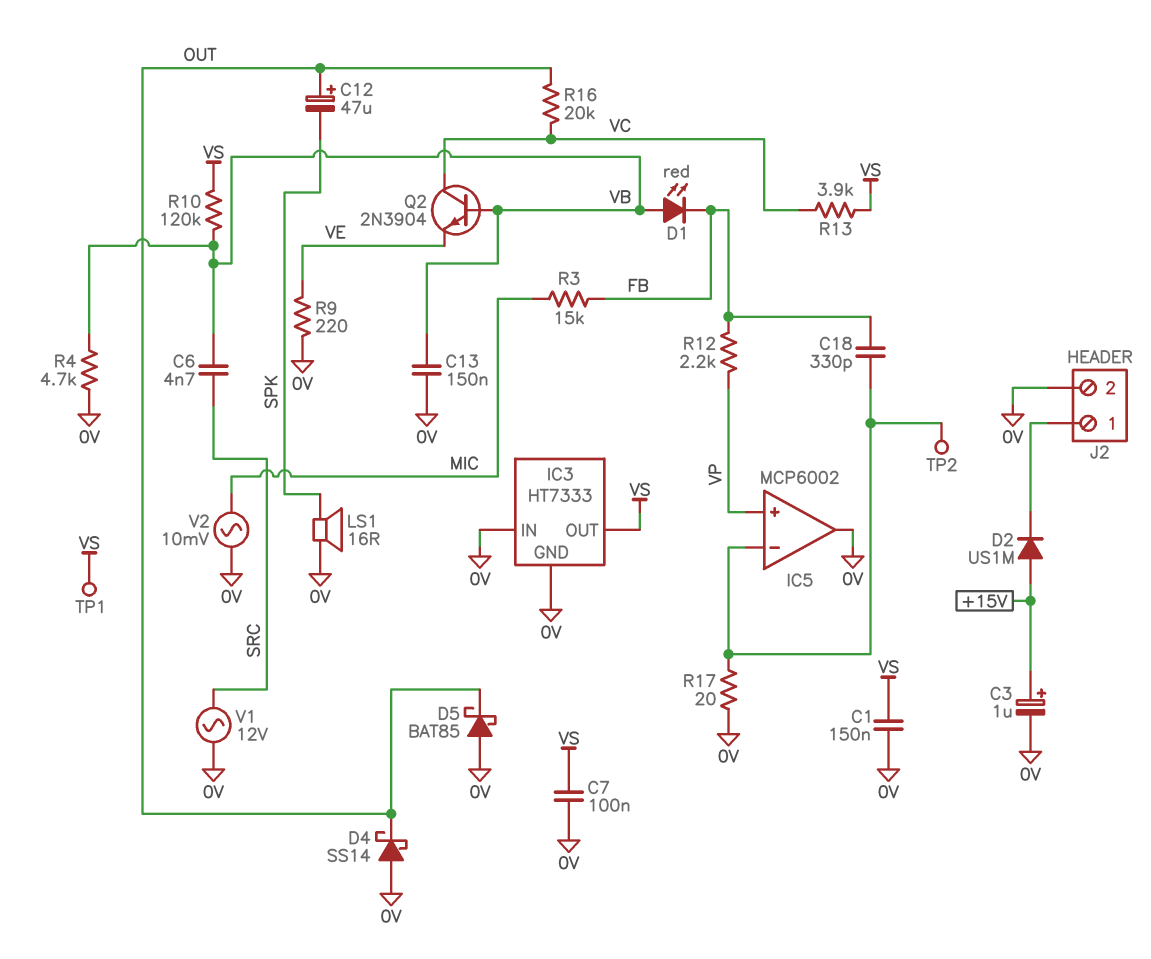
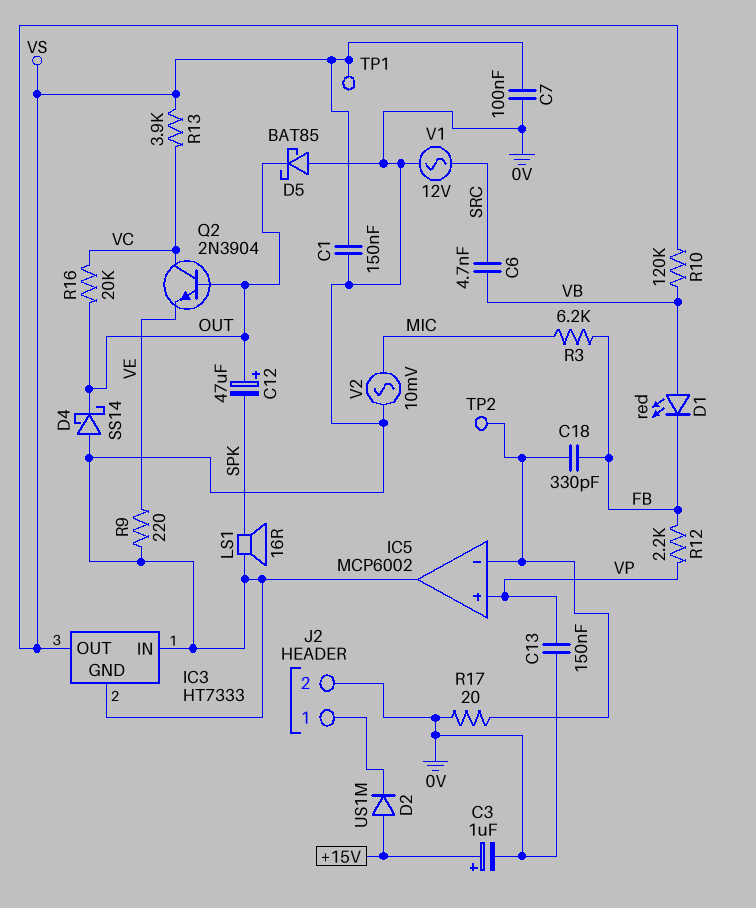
C13: 150nF (0V, VB) -> 150nF (0V, VP)
Q2: NPN 2N3904 (B VB, C VC, E VE) -> NPN 2N3904 (B OUT, C VC, E VE)
R3: 15k (FB, MIC) -> 6.2k (FB, MIC)
R4: 4.7k (0V, VB) -> none

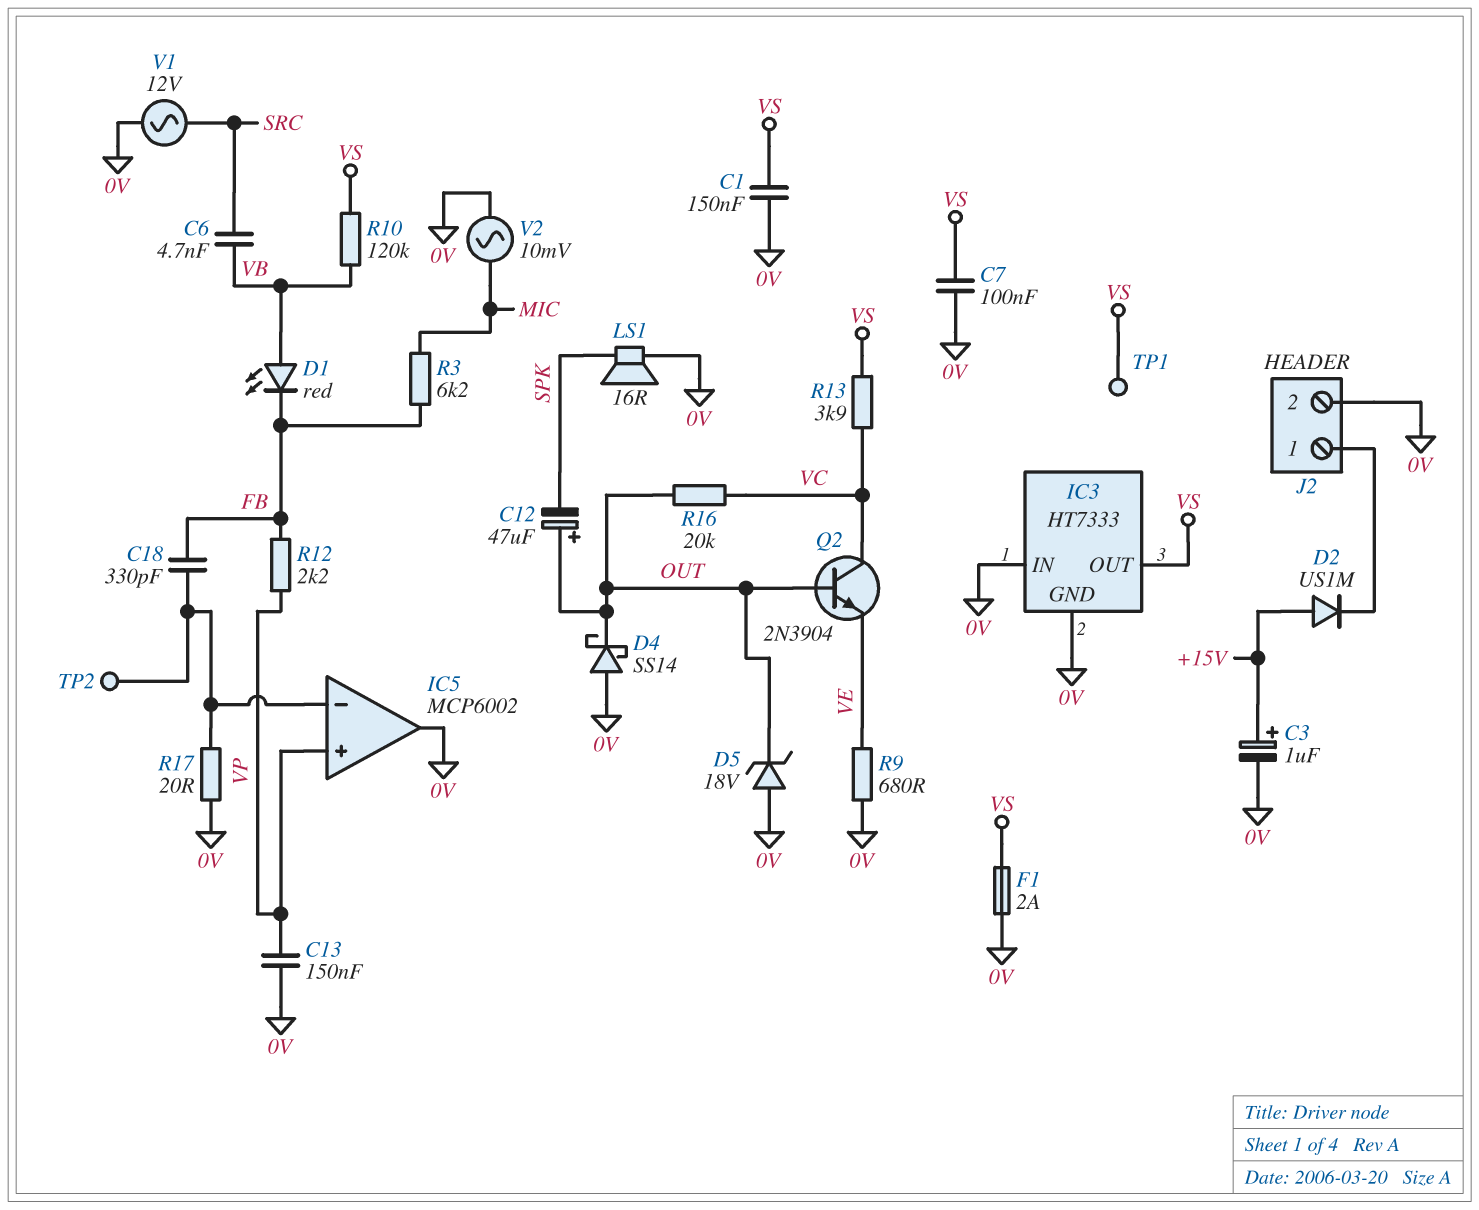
D5: schottky BAT85 (A 0V, K OUT) -> zener 18V (A 0V, K OUT)
F1: none -> 2A (0V, VS)
R9: 220 (0V, VE) -> 680 (0V, VE)

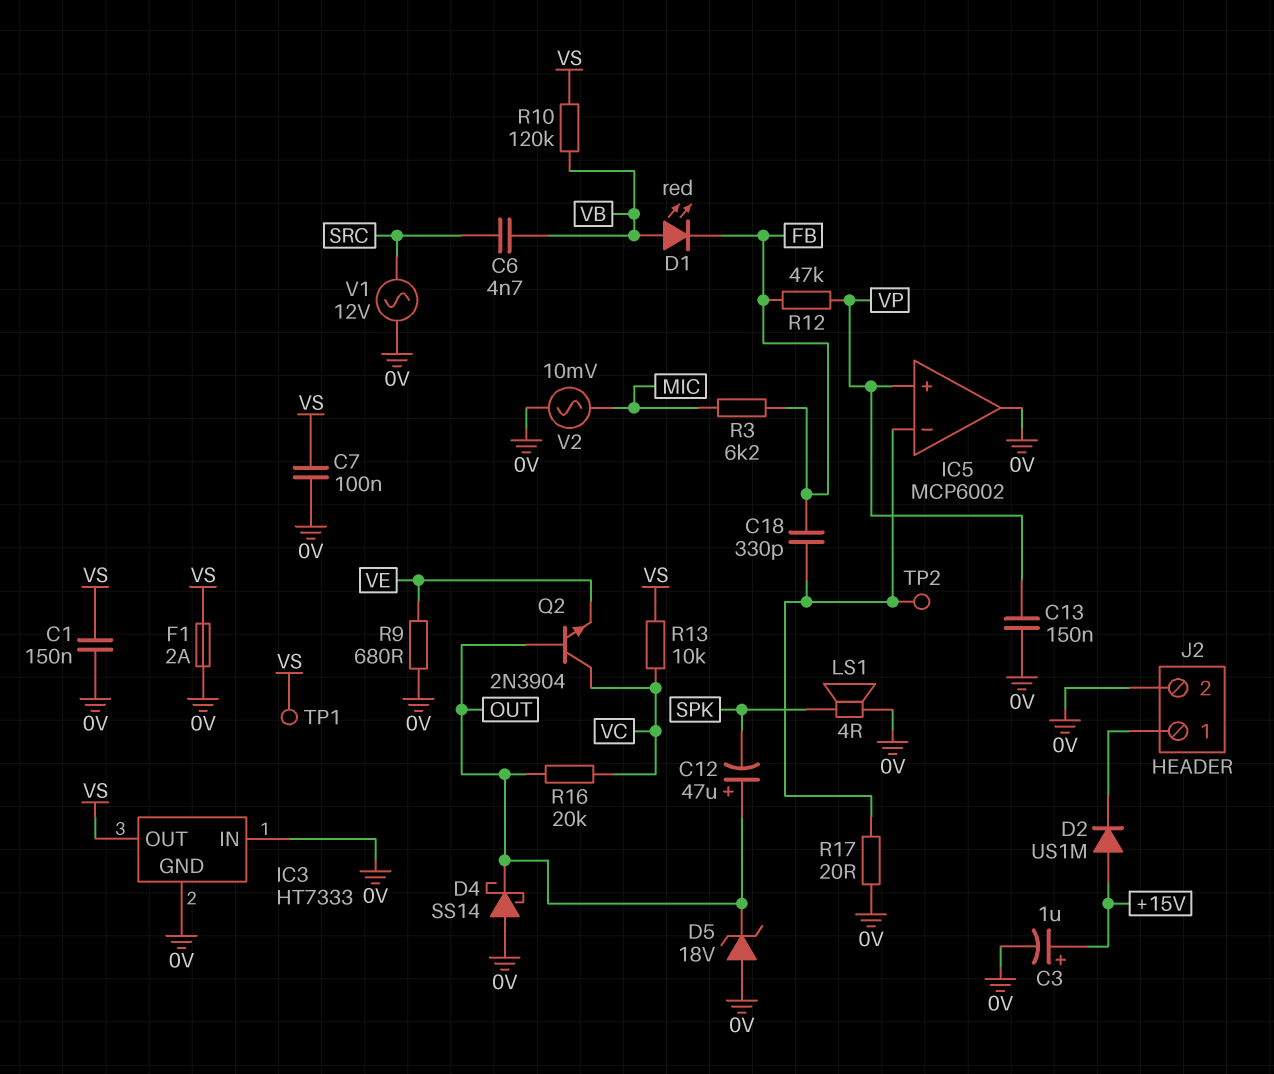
LS1: speaker 16R (0V, SPK) -> speaker 4R (0V, SPK)
R12: 2.2k (FB, VP) -> 47k (FB, VP)
R13: 3.9k (VC, VS) -> 10k (VC, VS)

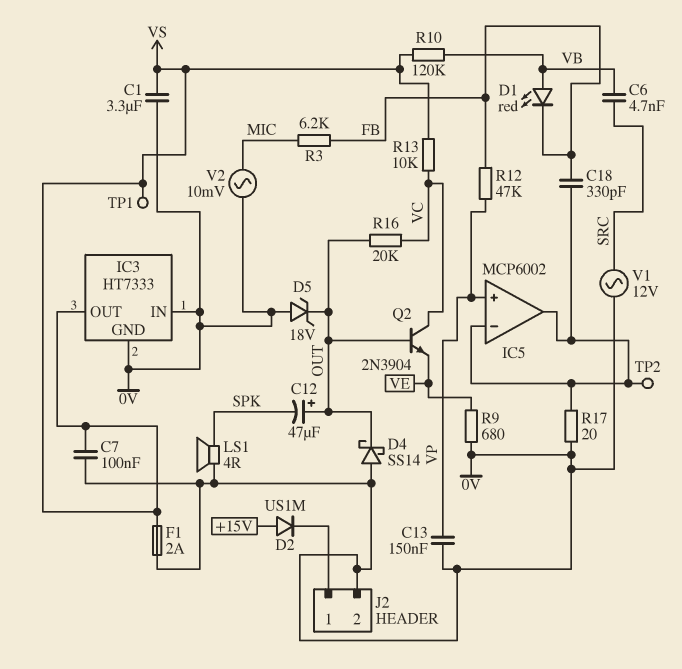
C1: 150nF (0V, VS) -> 3.3uF (0V, VS)
C3: 1uF (plus +15V, minus 0V) -> none
IC5 pin out: 0V -> IC5/in-

